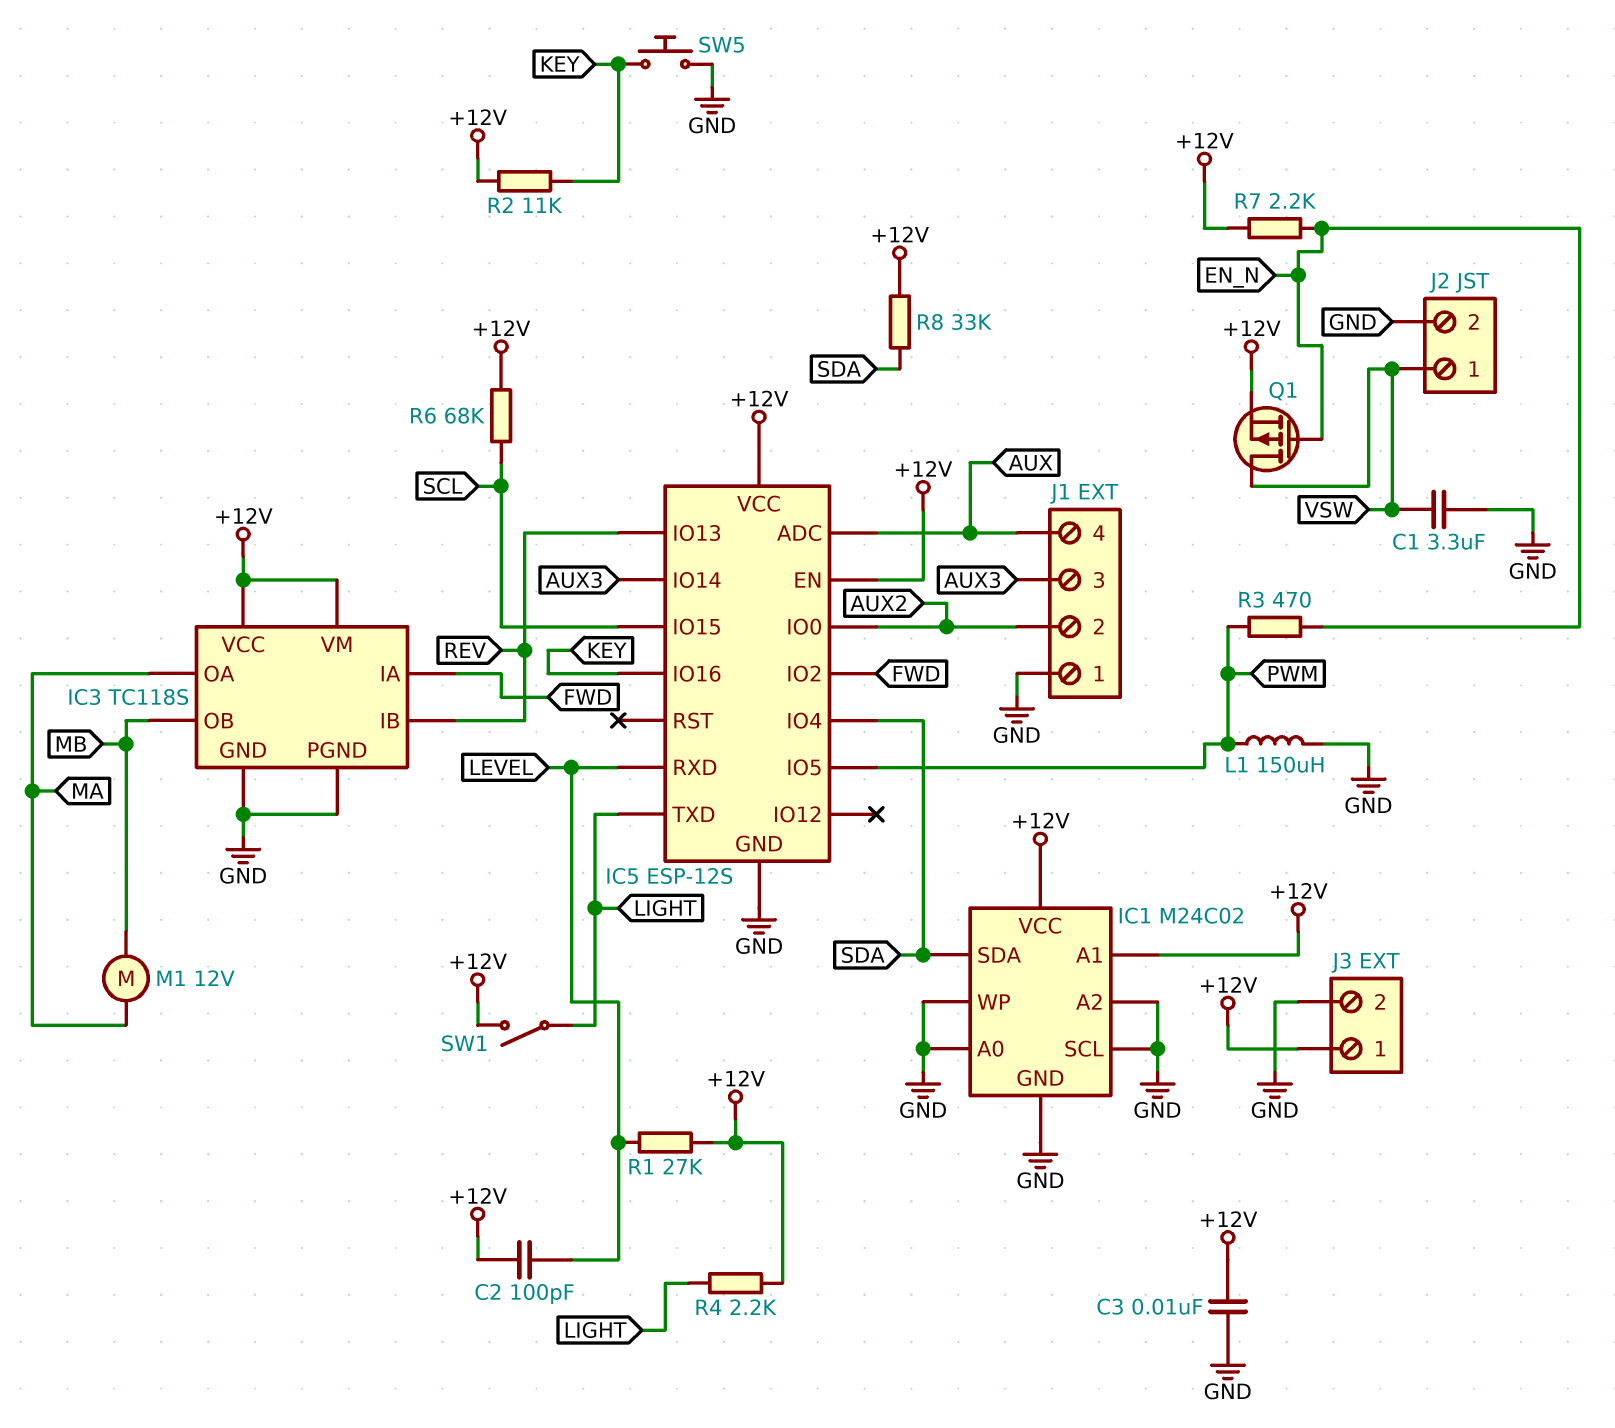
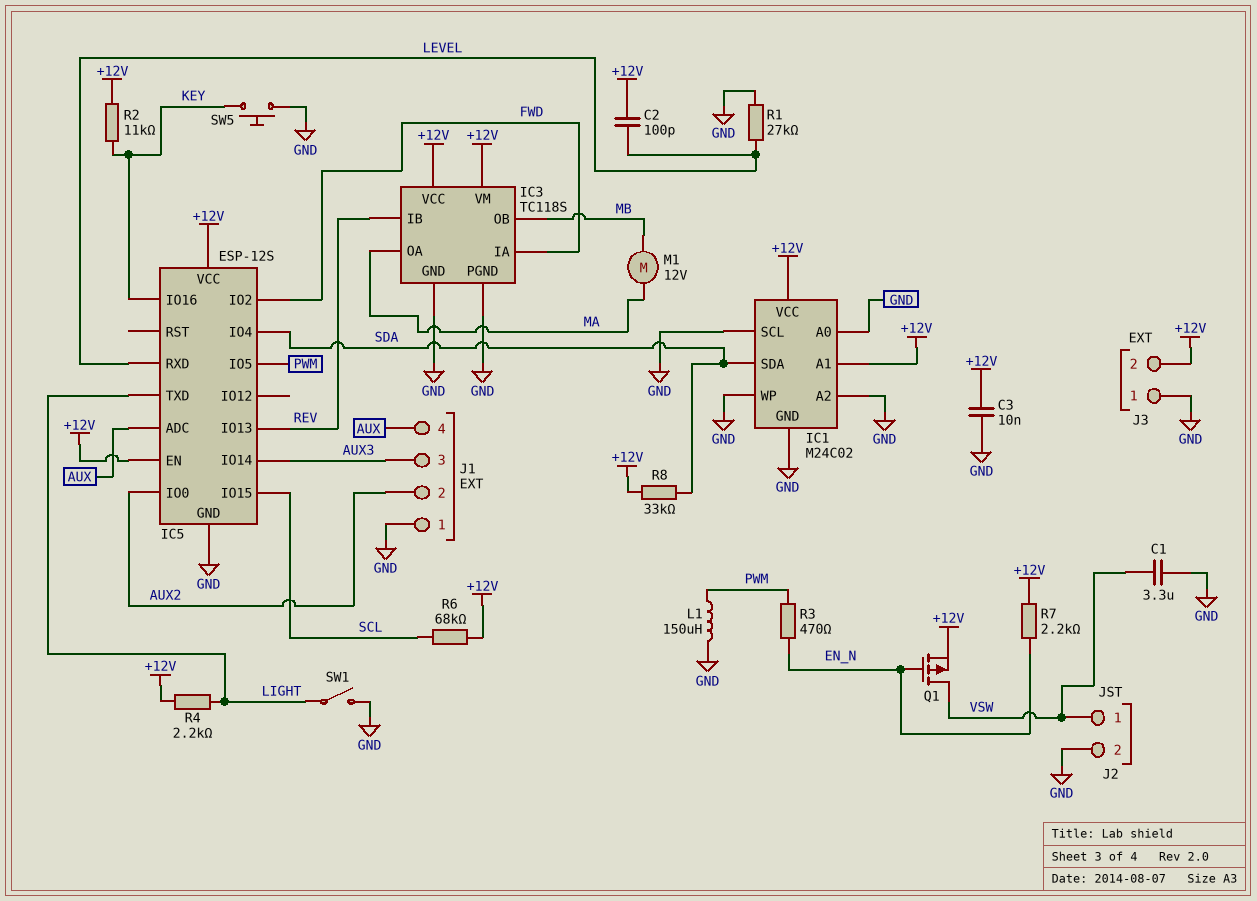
J3 pin 1: +12V -> GND
J3 pin 2: GND -> +12V
R1: 27k (+12V, LEVEL) -> 27k (GND, LEVEL)
SW1: switch (+12V, LIGHT) -> switch (GND, LIGHT)

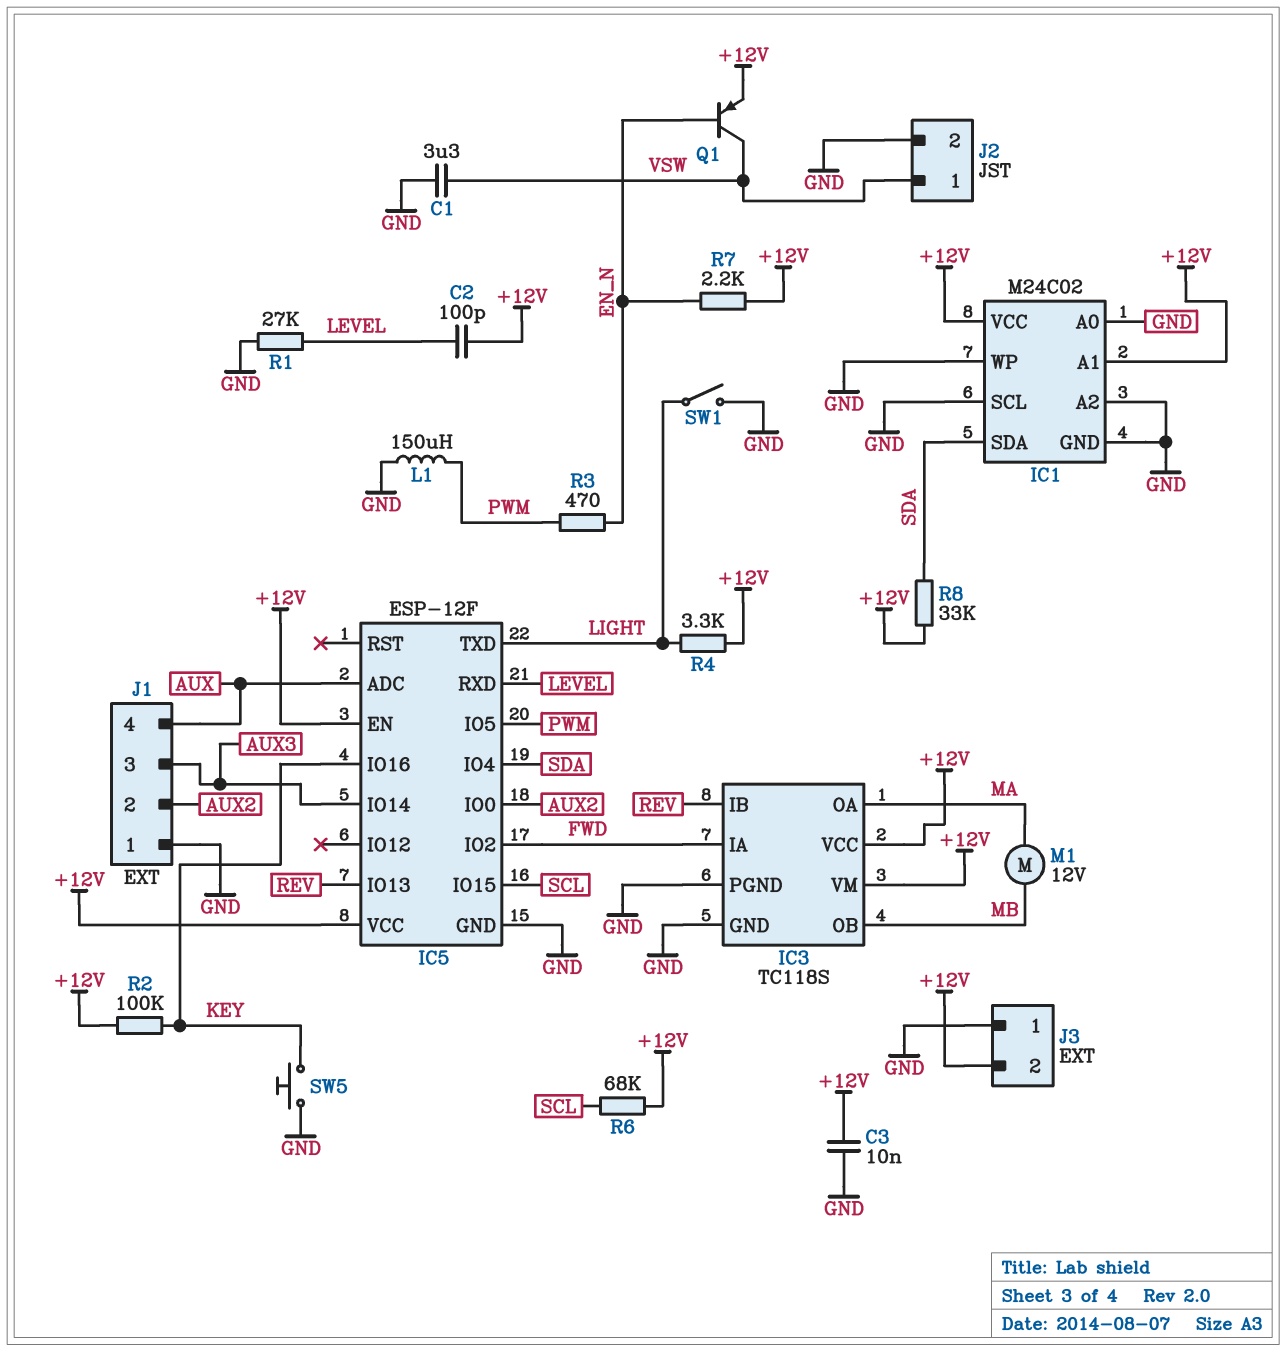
IC5: ESP-12S -> ESP-12F
Q1: PMOS (G EN_N, D VSW, S +12V) -> PNP (B EN_N, C VSW, E +12V)
R2: 11k (+12V, KEY) -> 100k (+12V, KEY)
R4: 2.2k (+12V, LIGHT) -> 3.3k (+12V, LIGHT)

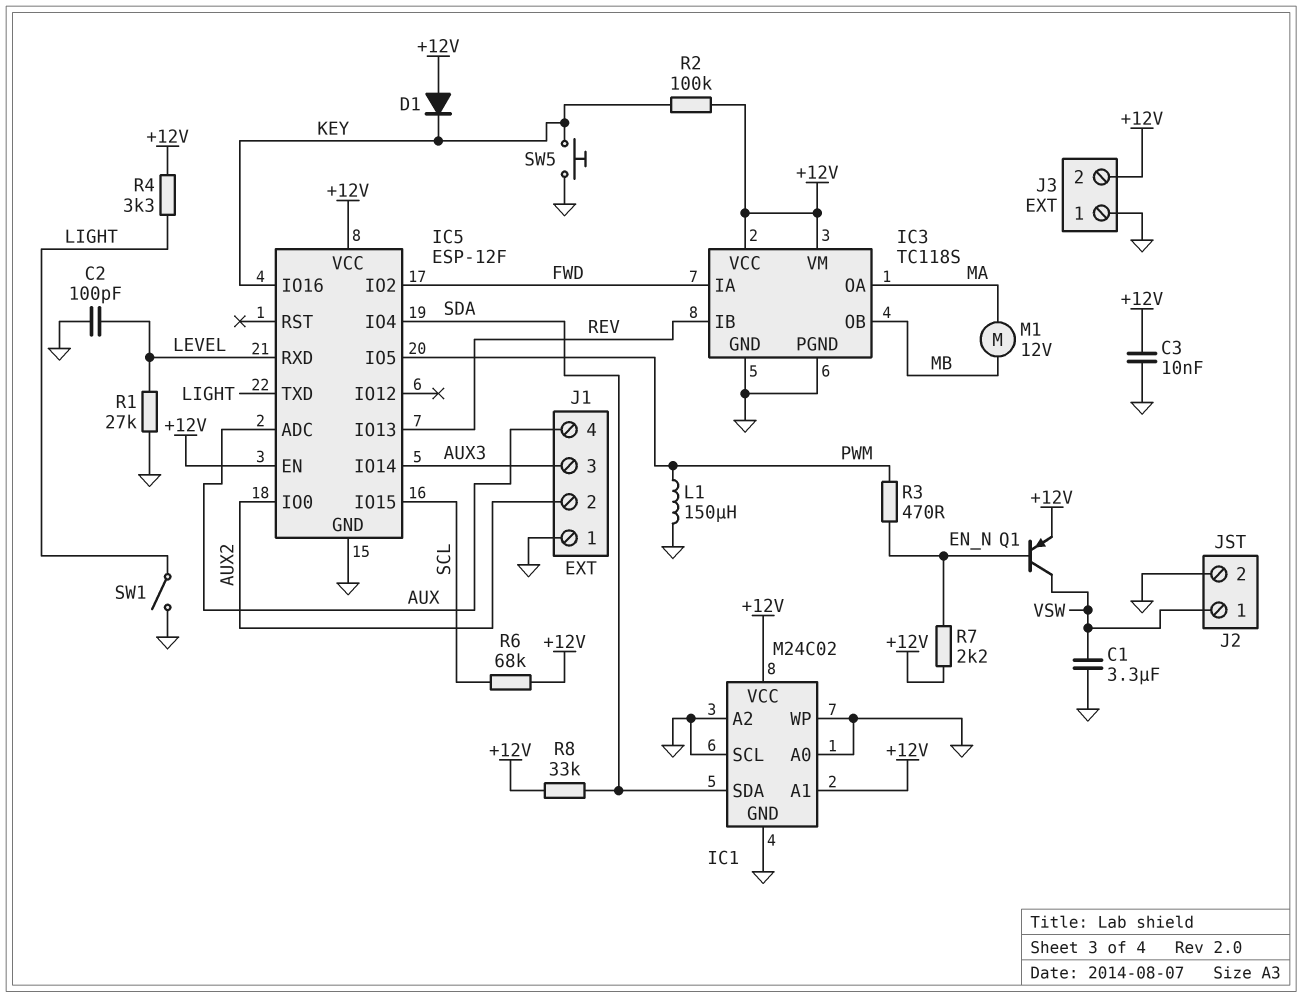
C2: 100pF (+12V, LEVEL) -> 100pF (GND, LEVEL)
D1: none -> diode (A +12V, K KEY)

